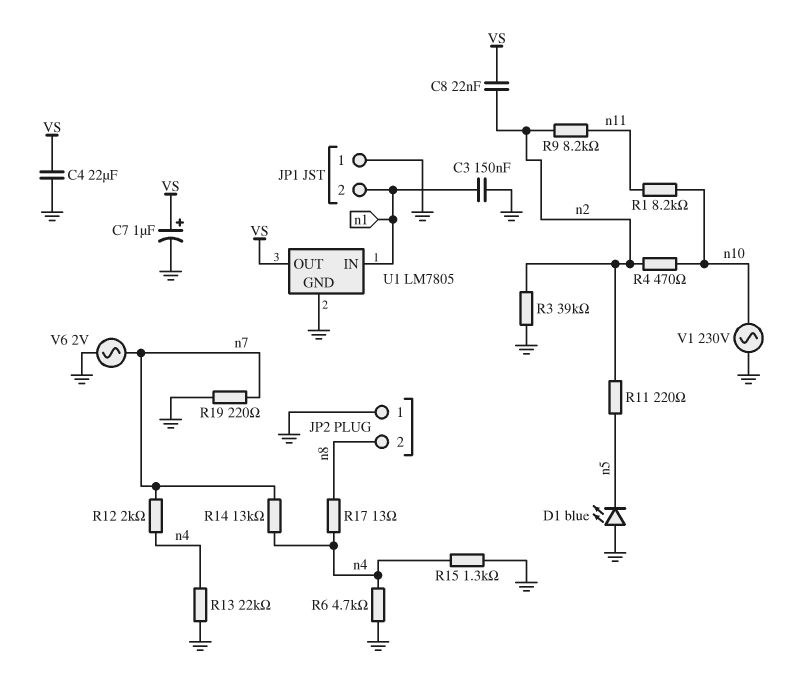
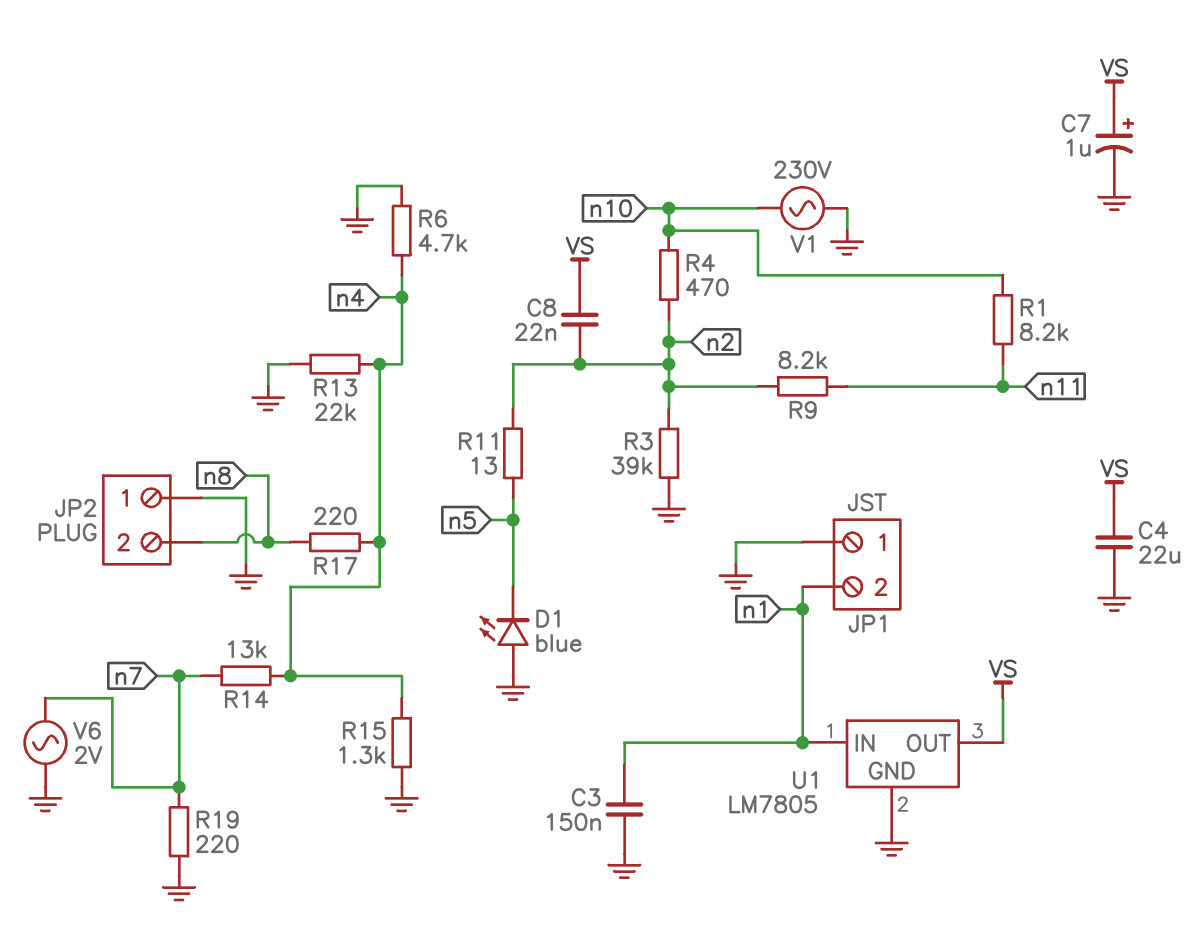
R11: 220 (n2, n5) -> 13 (n2, n5)
R12: 2k (n4, n7) -> none
R17: 13 (n4, n8) -> 220 (n4, n8)

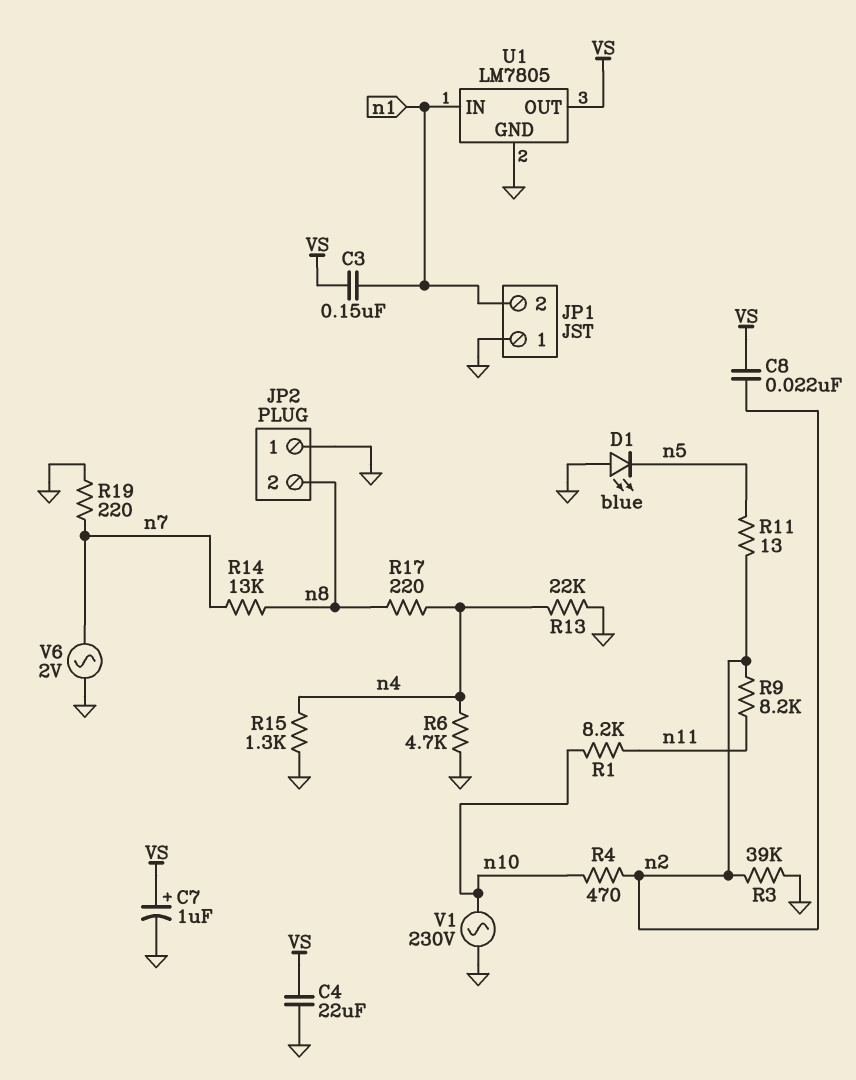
C3: 150nF (GND, n1) -> 150nF (VS, n1)
R14: 13k (n4, n7) -> 13k (n7, n8)

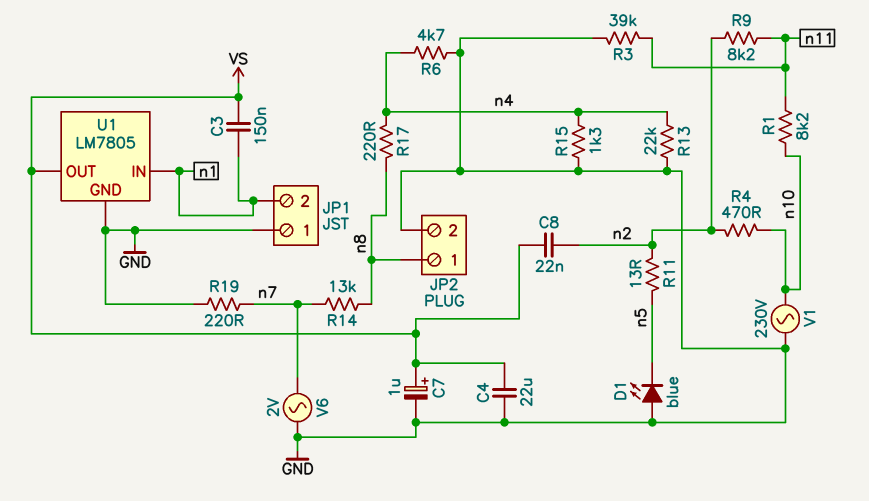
JP2 pin 1: GND -> n8
JP2 pin 2: n8 -> GND
R3: 39k (GND, n2) -> 39k (GND, n11)

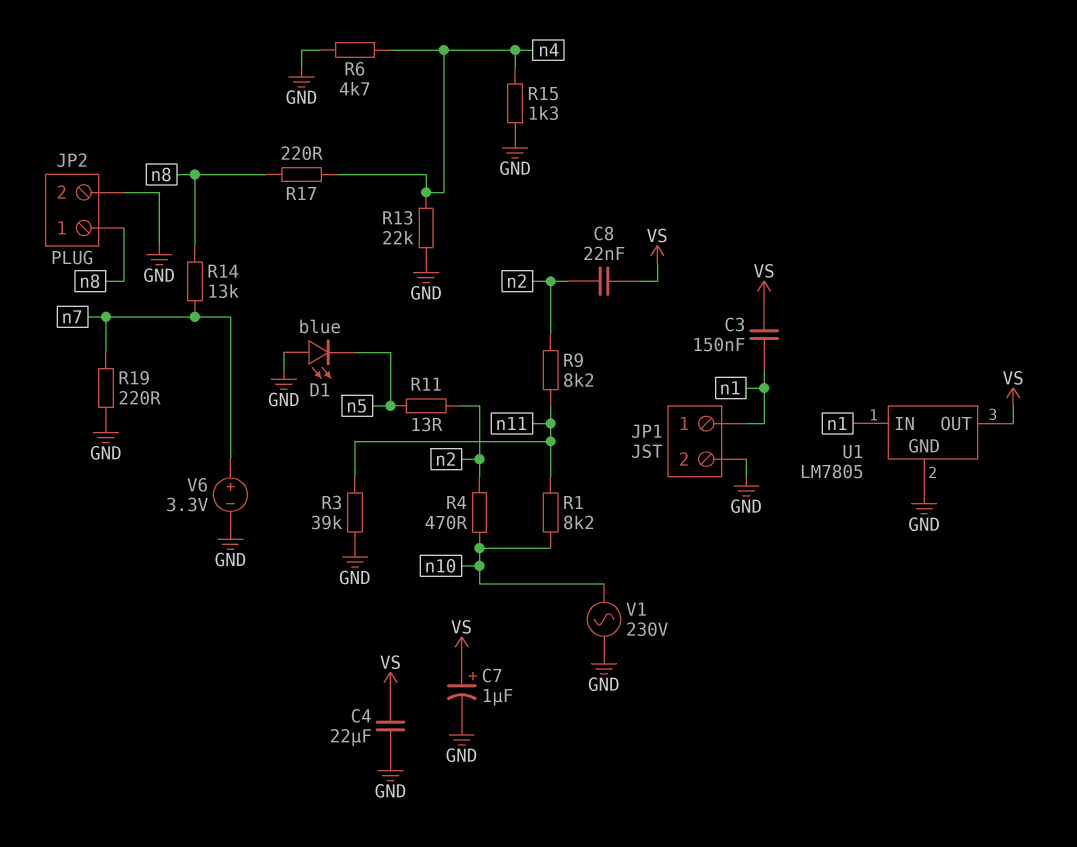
JP1 pin 1: GND -> n1
JP1 pin 2: n1 -> GND
V6: AC 2V (GND, n7) -> 3.3V (plus n7, minus GND)

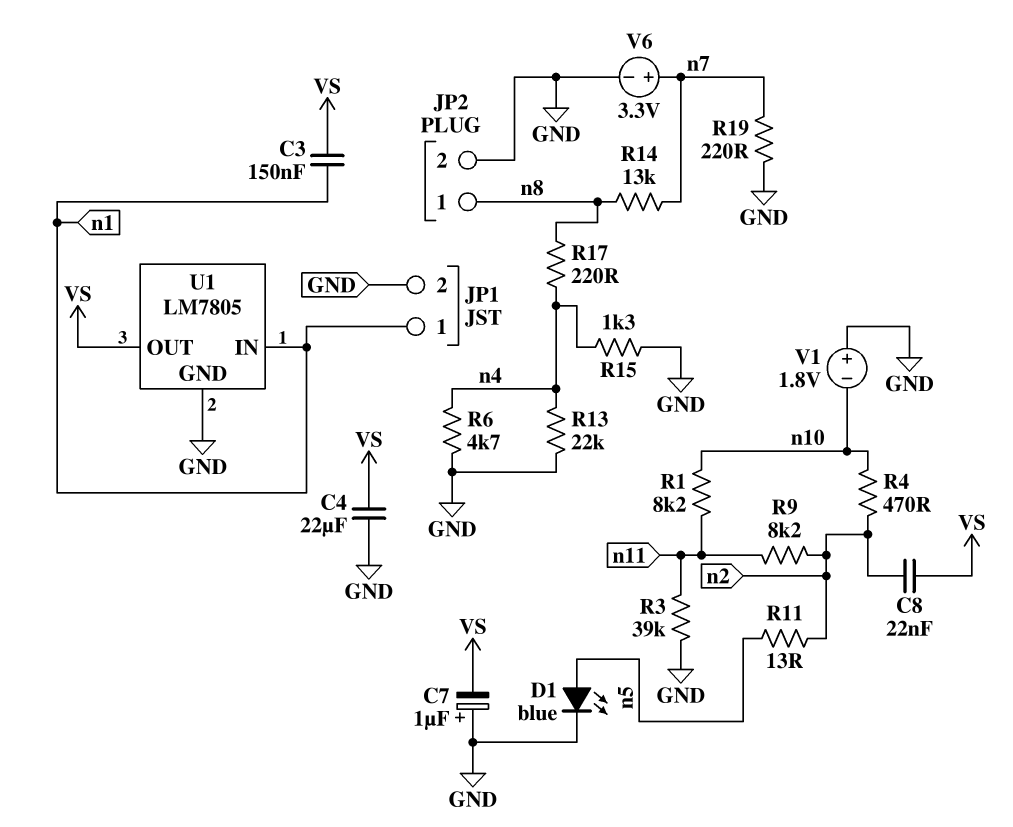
C7: 1uF (plus VS, minus GND) -> 1uF (plus GND, minus VS)
D1: LED blue (A GND, K n5) -> LED blue (A n5, K GND)
V1: AC 230V (GND, n10) -> 1.8V (plus GND, minus n10)

